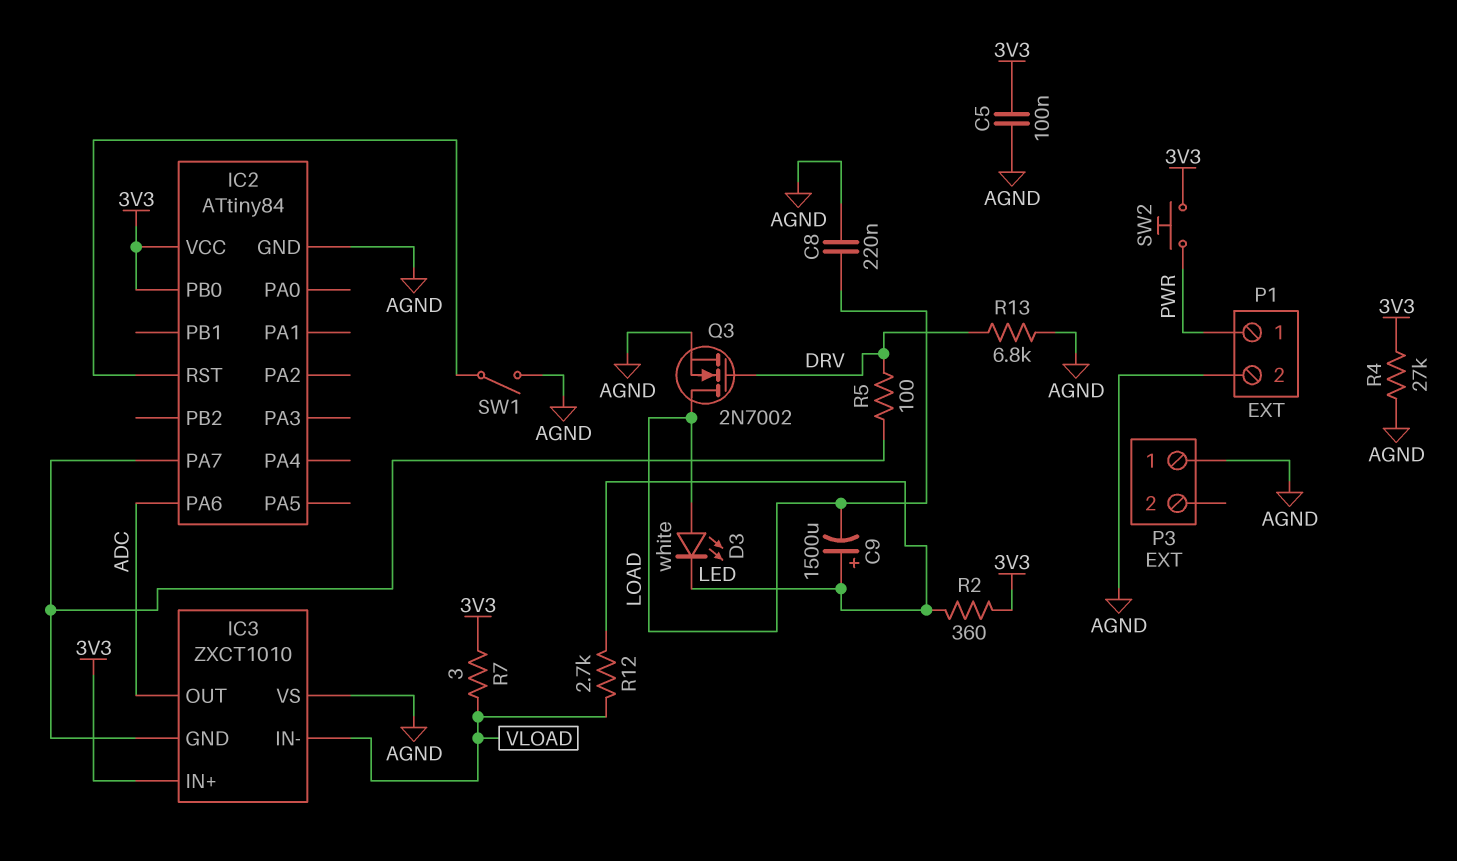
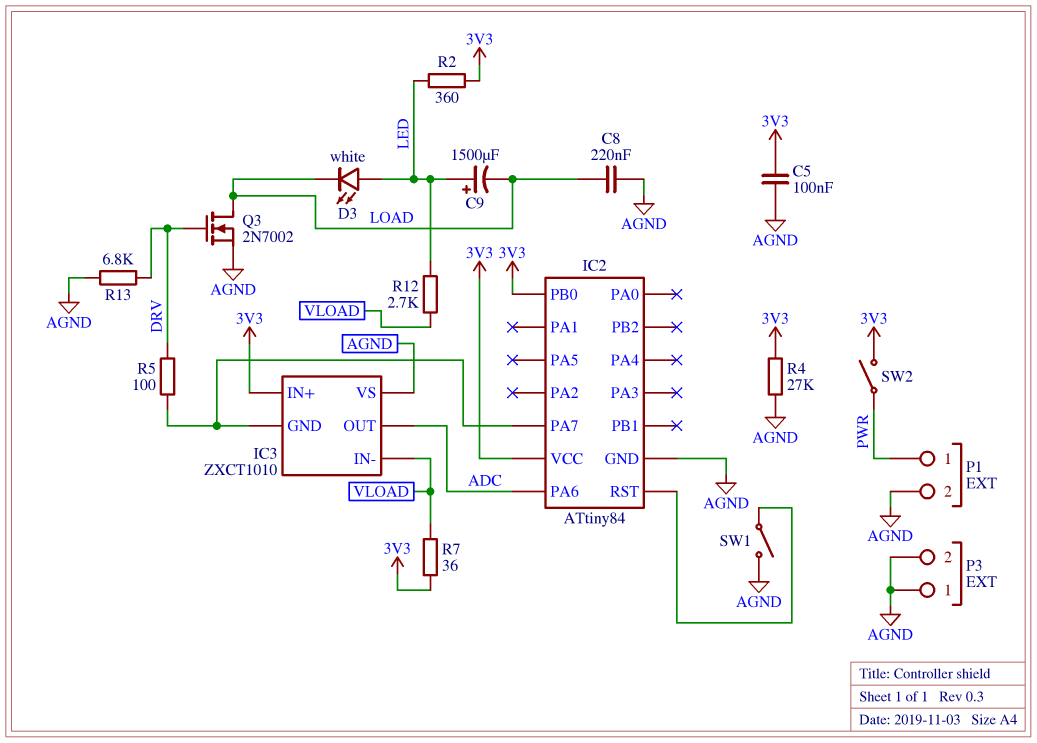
D3: LED white (A LOAD, K LED) -> LED white (A LED, K LOAD)
P3 pin 2: none -> AGND
R7: 3 (3V3, VLOAD) -> 36 (3V3, VLOAD)
SW2: button (3V3, PWR) -> switch (3V3, PWR)

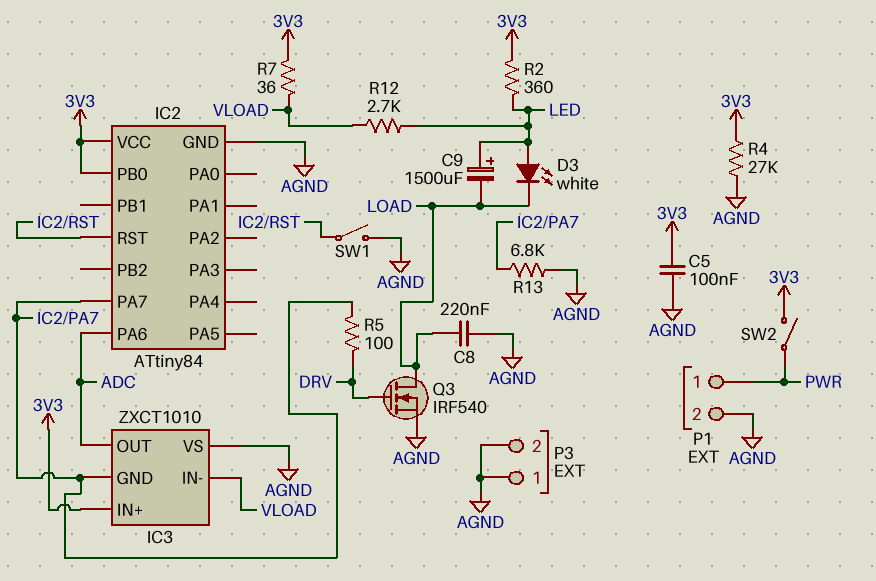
Q3: NMOS 2N7002 (G DRV, D LOAD, S AGND) -> NMOS IRF540 (G DRV, D LOAD, S AGND)
R13: 6.8k (AGND, DRV) -> 6.8k (AGND, IC2/PA7)

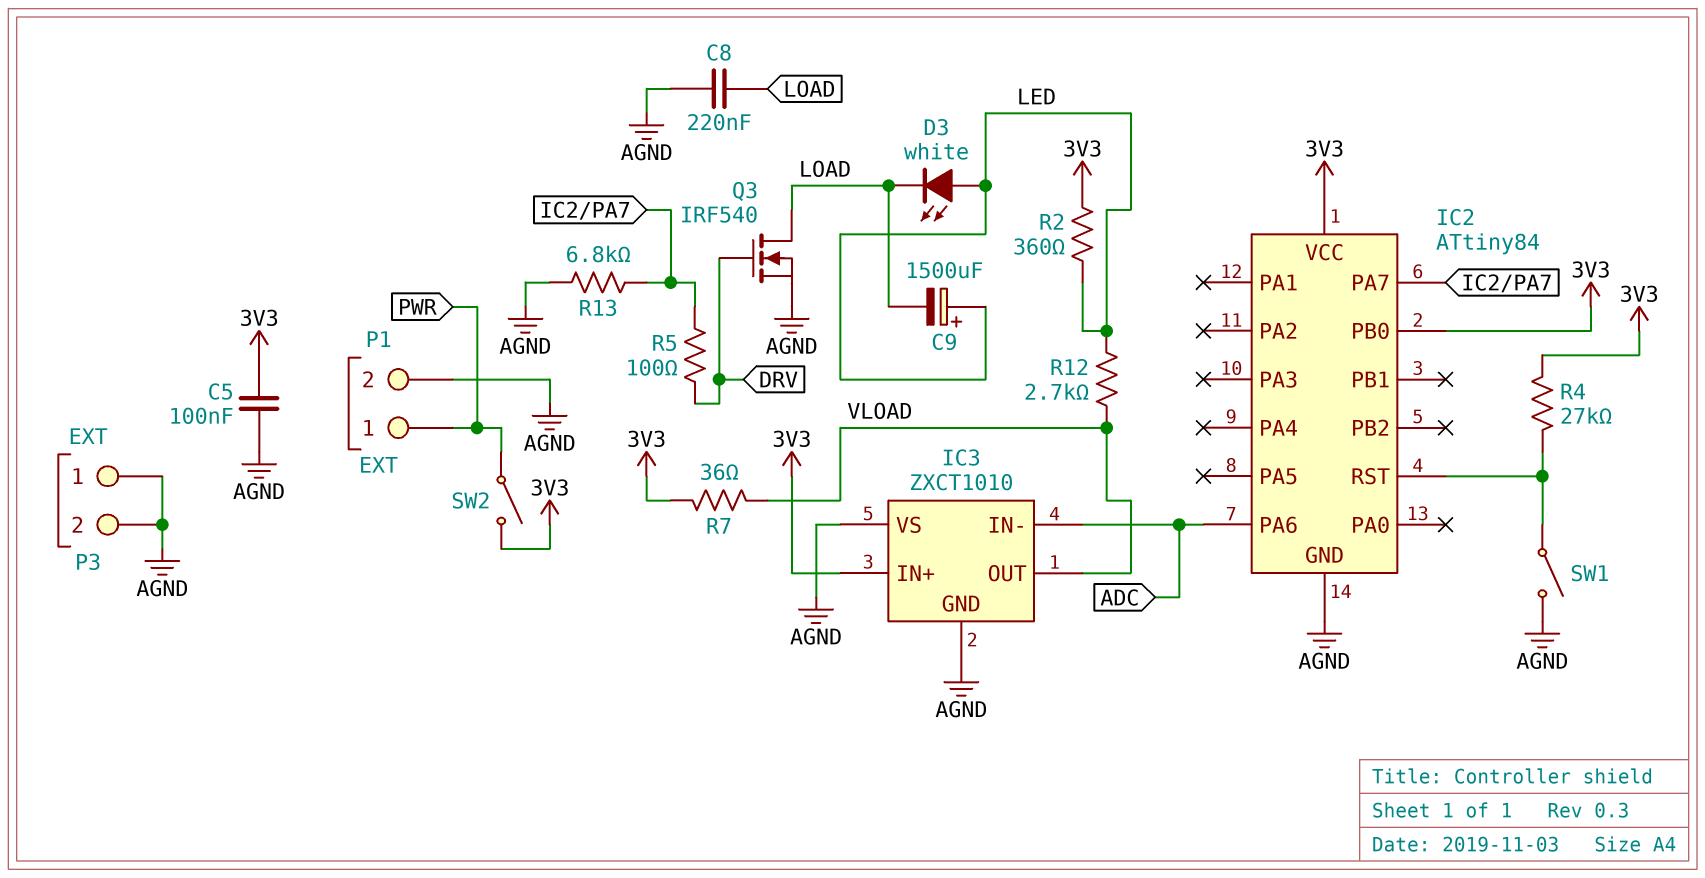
IC3 pin GND: IC2/PA7 -> AGND
IC3 pin IN-: VLOAD -> ADC
IC3 pin OUT: ADC -> VLOAD
R4: 27k (3V3, AGND) -> 27k (3V3, IC2/RST)

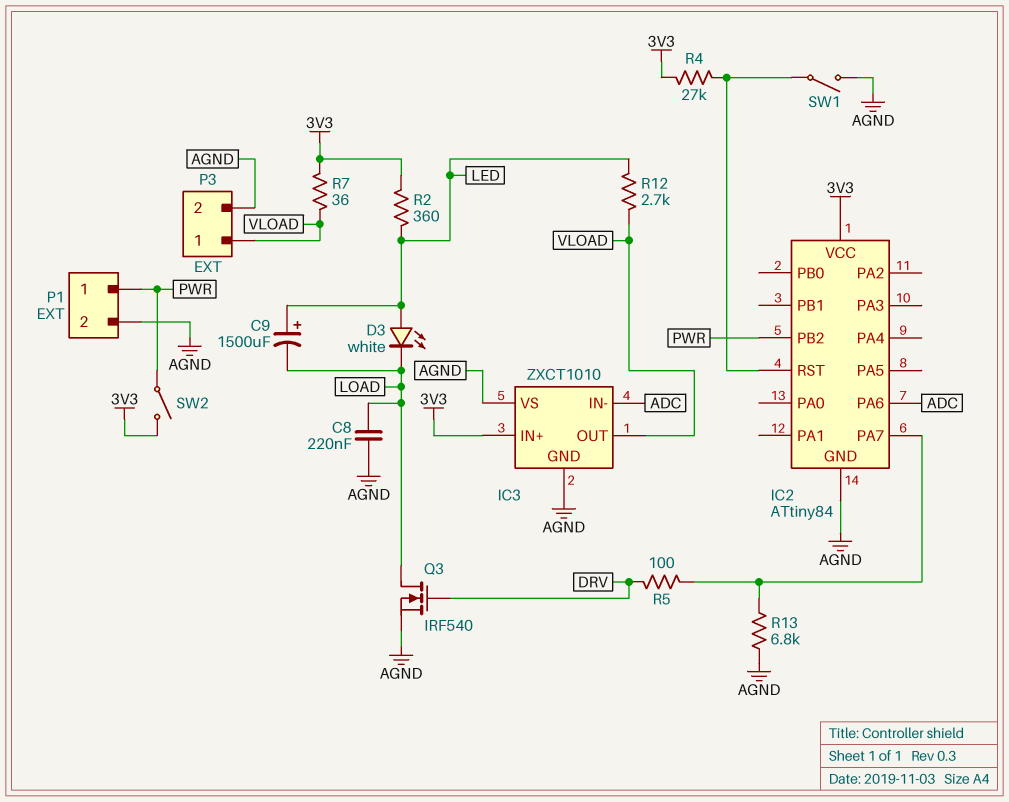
C5: 100nF (3V3, AGND) -> none
IC2 pin PB0: 3V3 -> none
IC2 pin PB2: none -> PWR
P3 pin 1: AGND -> VLOAD

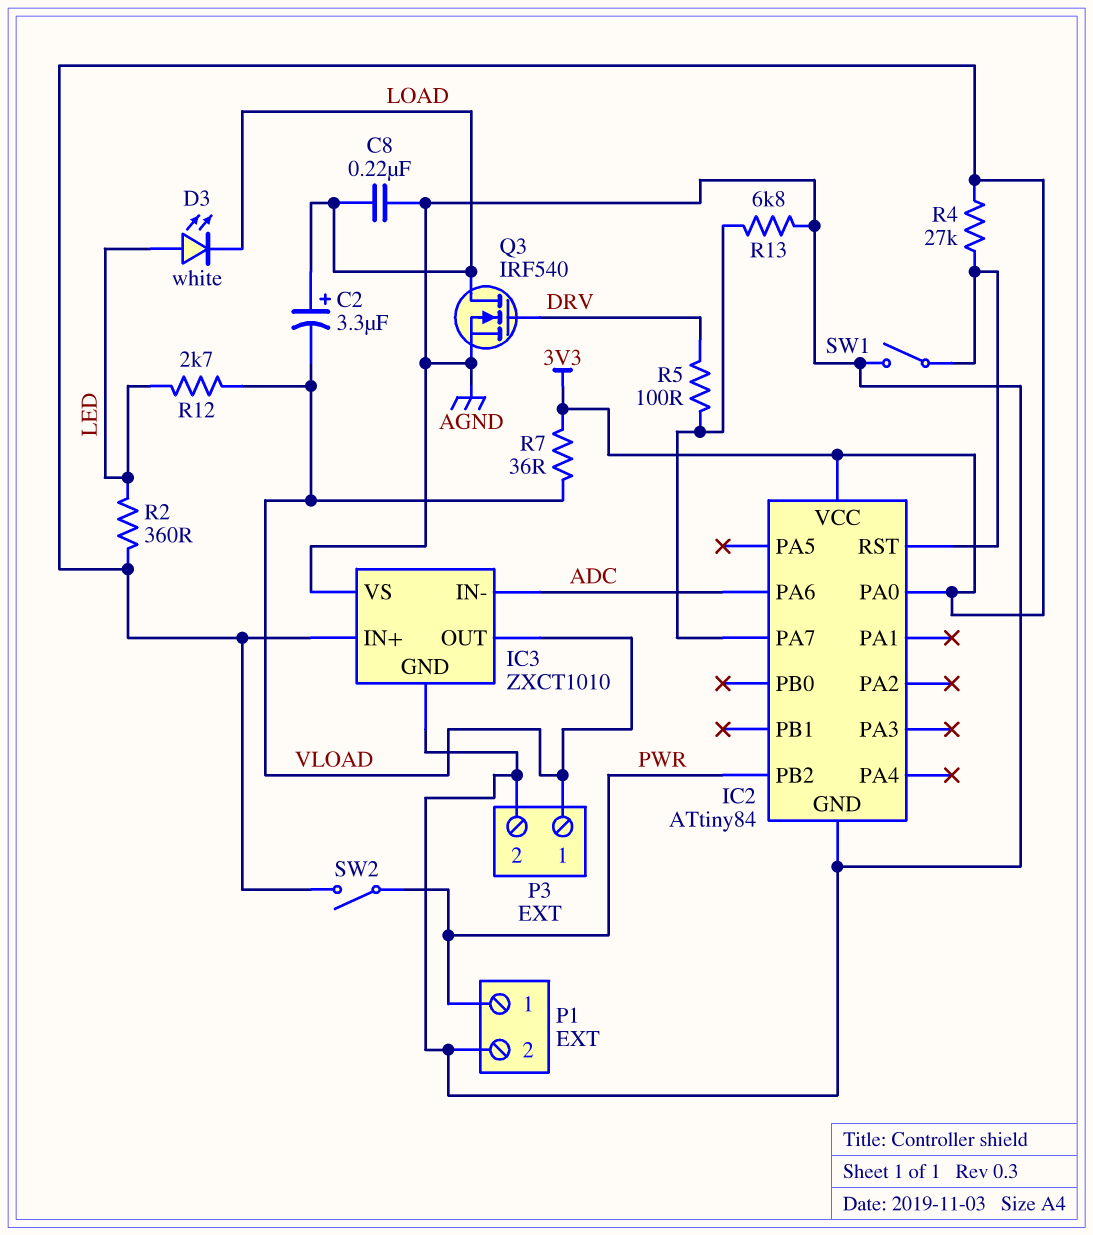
C2: none -> 3.3uF (plus LOAD, minus VLOAD)
C9: 1500uF (plus LED, minus LOAD) -> none
IC2 pin PA0: none -> 3V3

